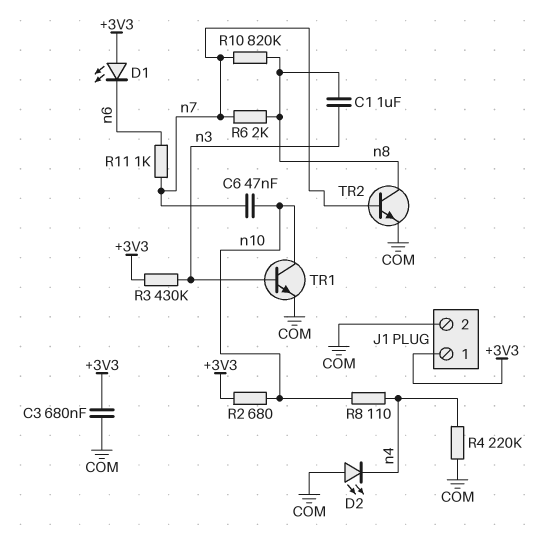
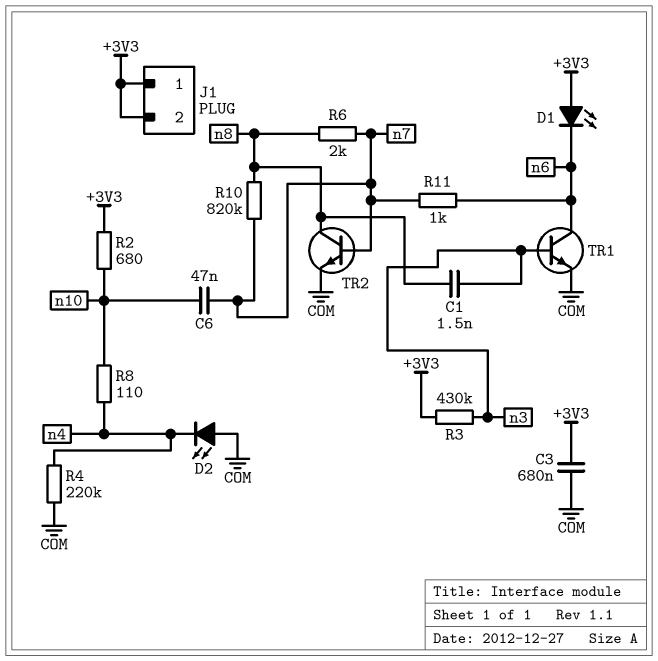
C1: 1uF (n3, n8) -> 1.5nF (n3, n8)
J1 pin 2: COM -> +3V3
TR1: NPN (B n3, C n10, E COM) -> NPN (B n3, C n6, E COM)

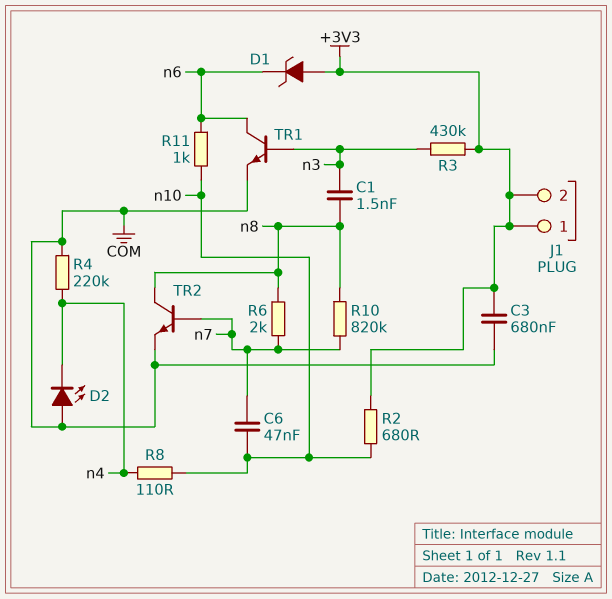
D1: LED (A +3V3, K n6) -> zener (A +3V3, K n6)
R11: 1k (n6, n7) -> 1k (n6, n10)

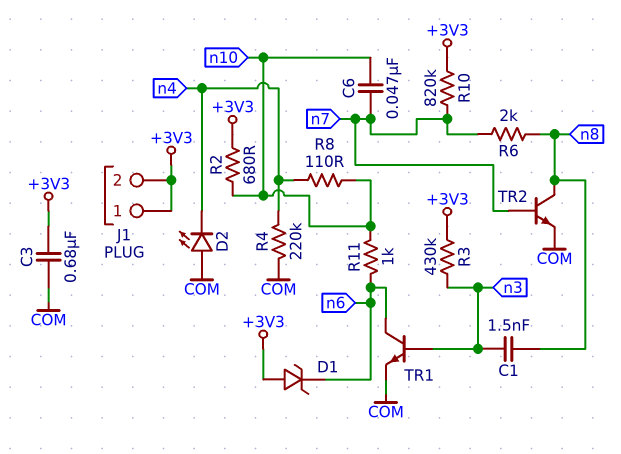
R10: 820k (n7, n8) -> 820k (+3V3, n7)

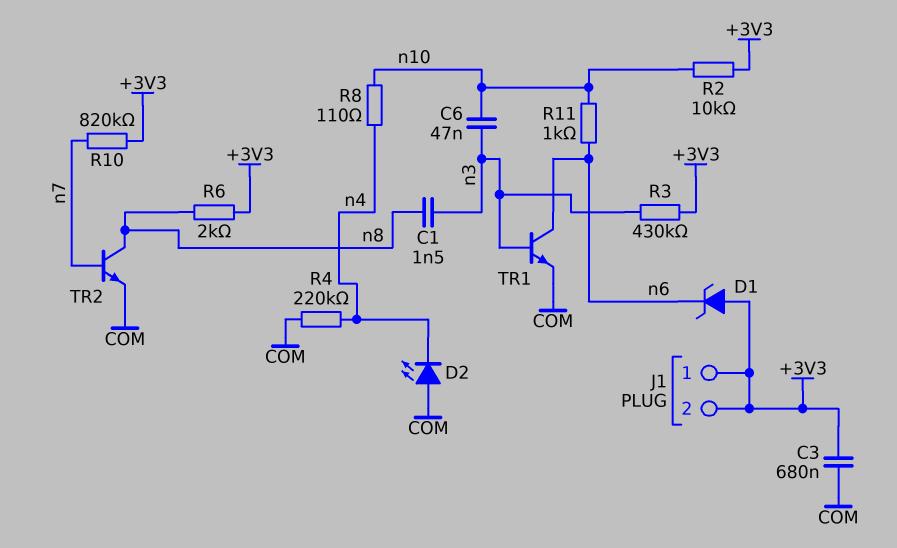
C6: 47nF (n7, n10) -> 47nF (n3, n10)
R2: 680 (+3V3, n10) -> 10k (+3V3, n10)
R6: 2k (n7, n8) -> 2k (+3V3, n8)

